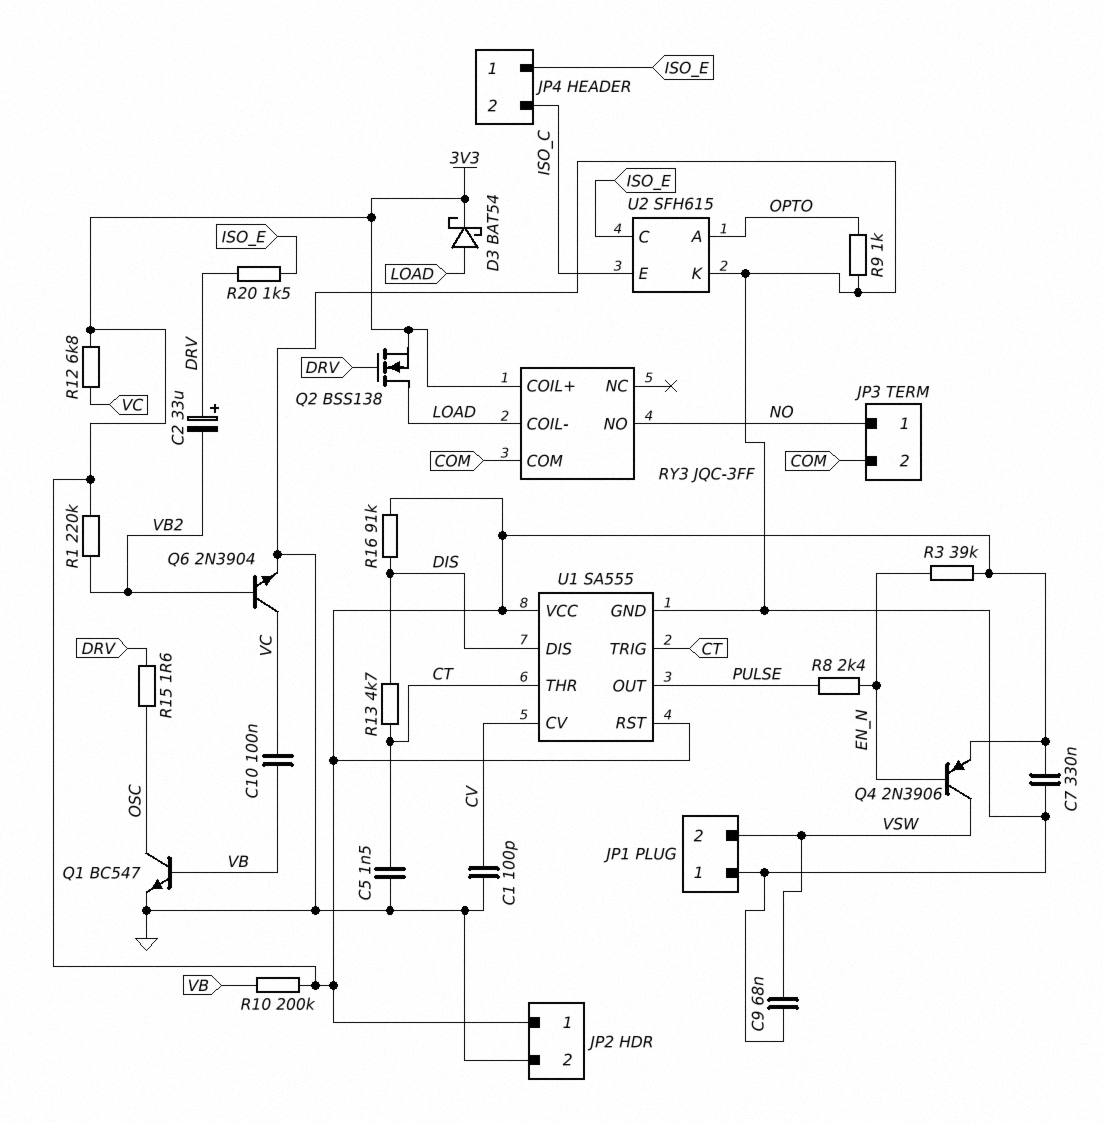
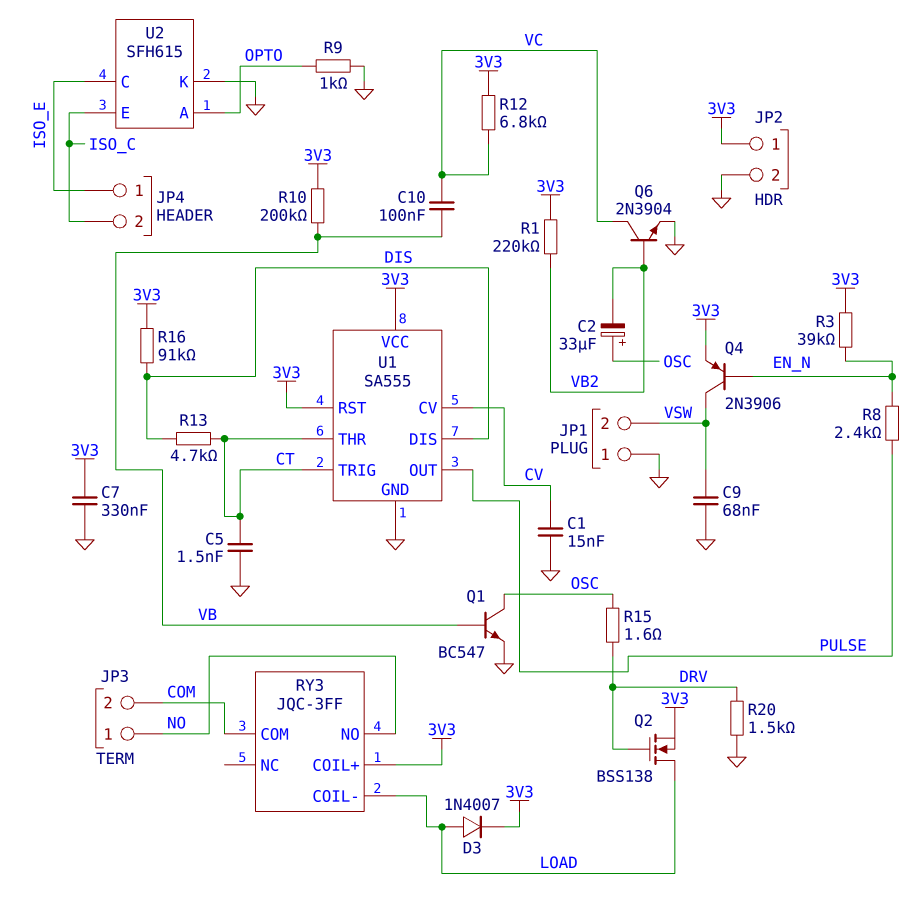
C1: 100pF (CV, GND) -> 15nF (CV, GND)
C2: 33uF (plus DRV, minus VB2) -> 33uF (plus OSC, minus VB2)
D3: schottky BAT54 (A LOAD, K 3V3) -> diode 1N4007 (A LOAD, K 3V3)
R20: 1.5k (DRV, ISO_E) -> 1.5k (DRV, GND)

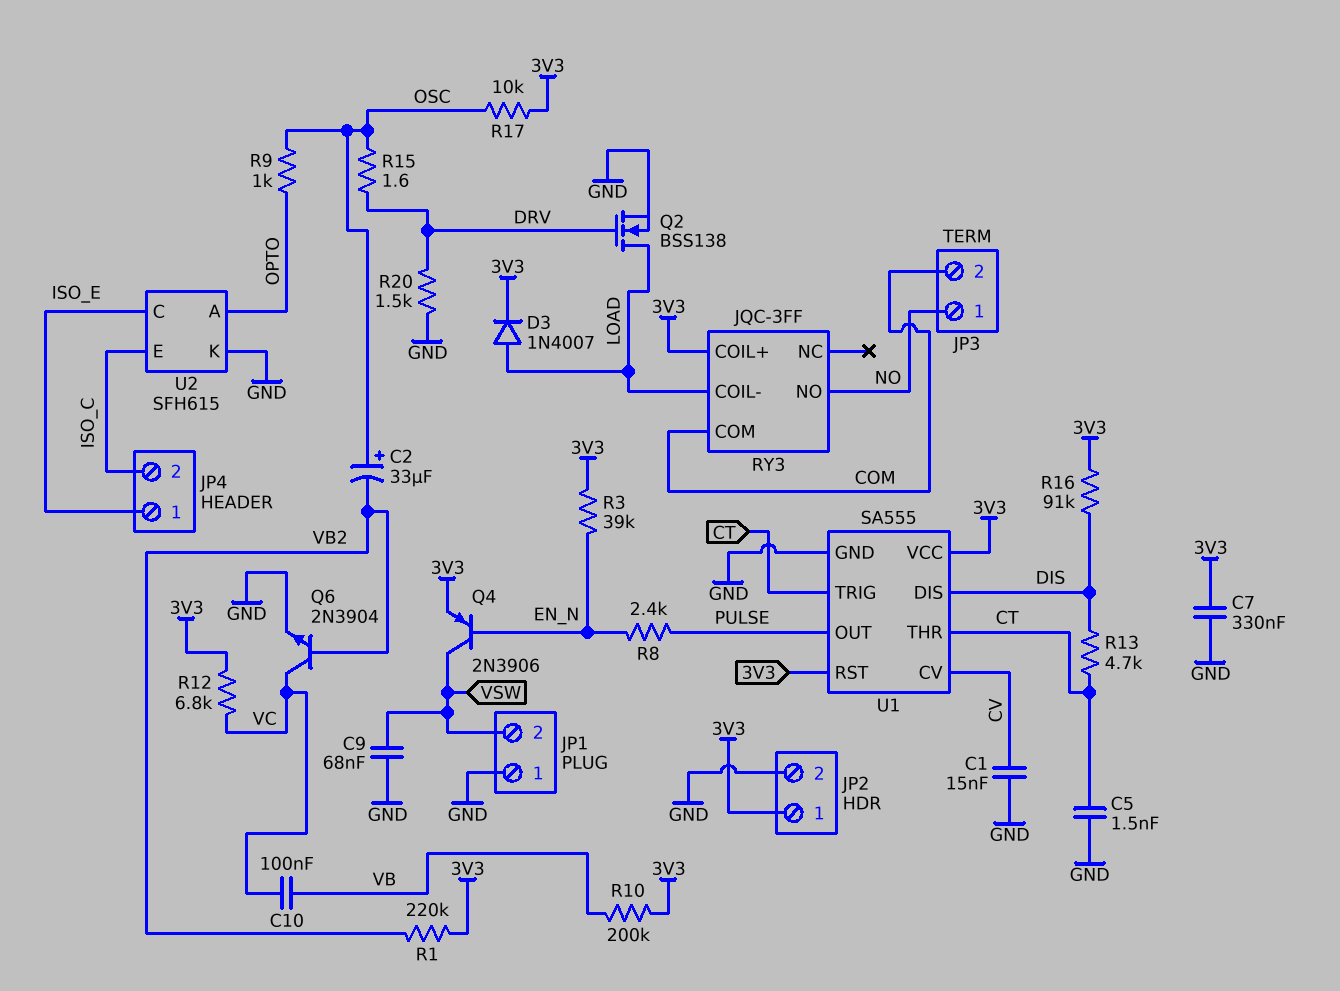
Q1: NPN BC547 (B VB, C OSC, E GND) -> none
Q2: NMOS BSS138 (G DRV, D LOAD, S 3V3) -> NMOS BSS138 (G DRV, D LOAD, S GND)
R9: 1k (GND, OPTO) -> 1k (OPTO, OSC)
R17: none -> 10k (3V3, OSC)

